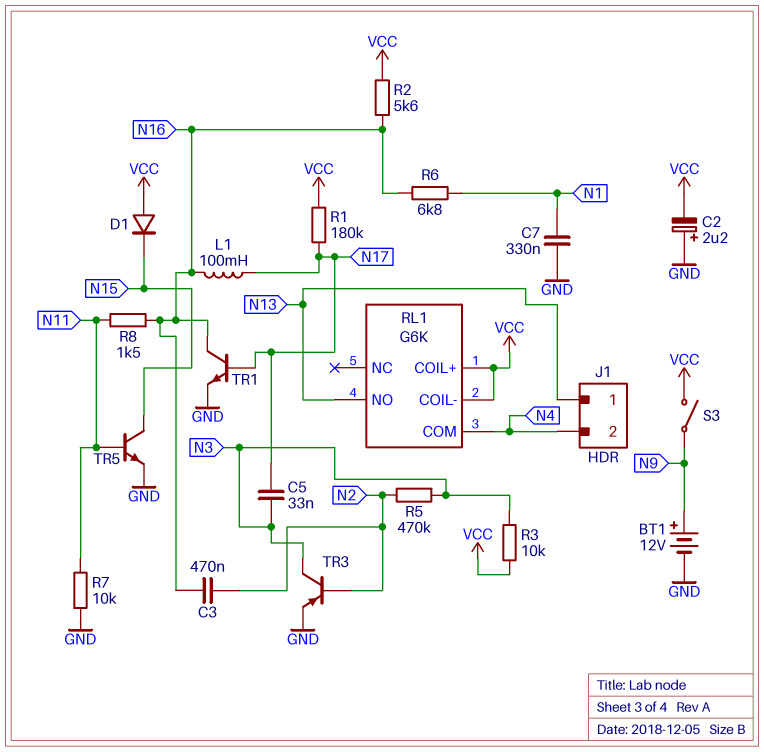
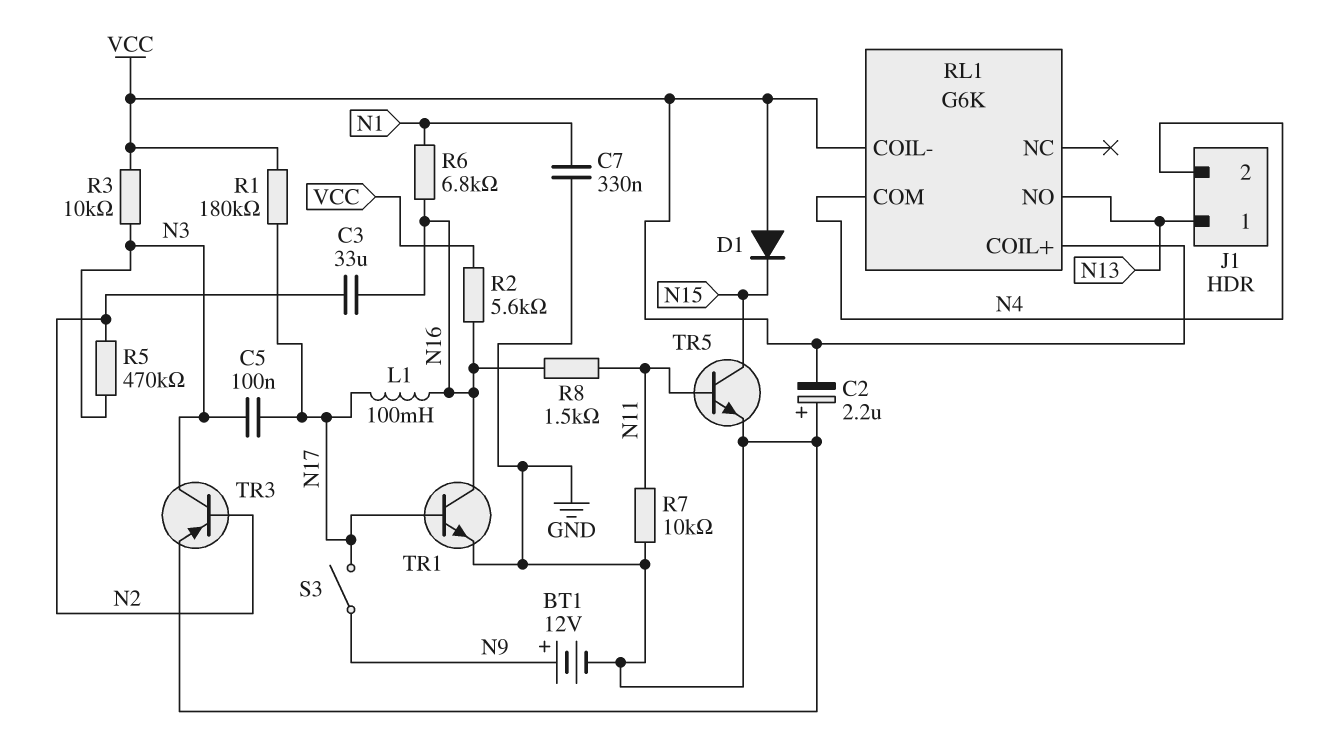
C3: 470nF (N2, N16) -> 33uF (N2, N16)
C5: 33nF (N3, N17) -> 100nF (N3, N17)
S3: switch (N9, VCC) -> switch (N9, N17)

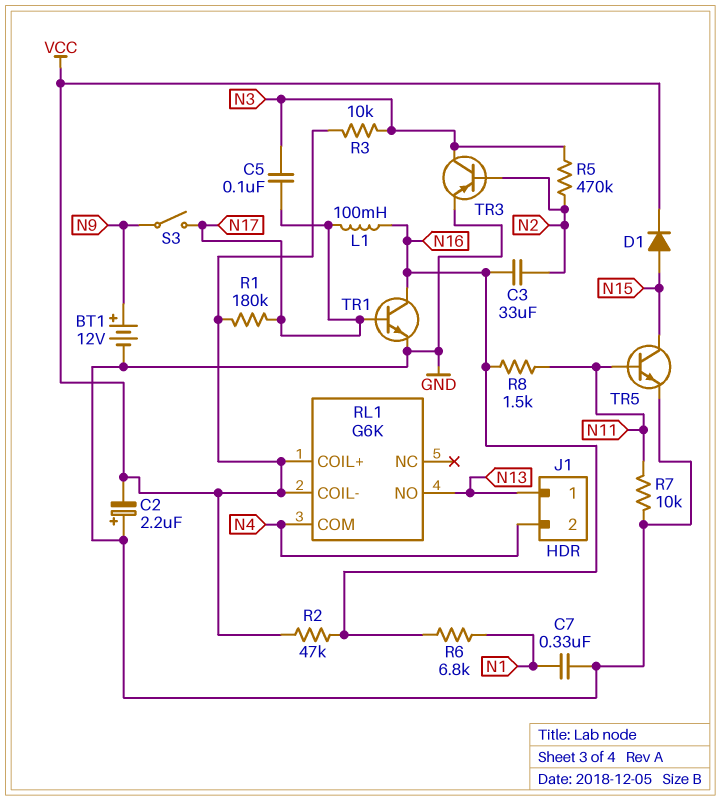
D1: diode (A VCC, K N15) -> diode (A N15, K VCC)
R2: 5.6k (N16, VCC) -> 47k (N16, VCC)

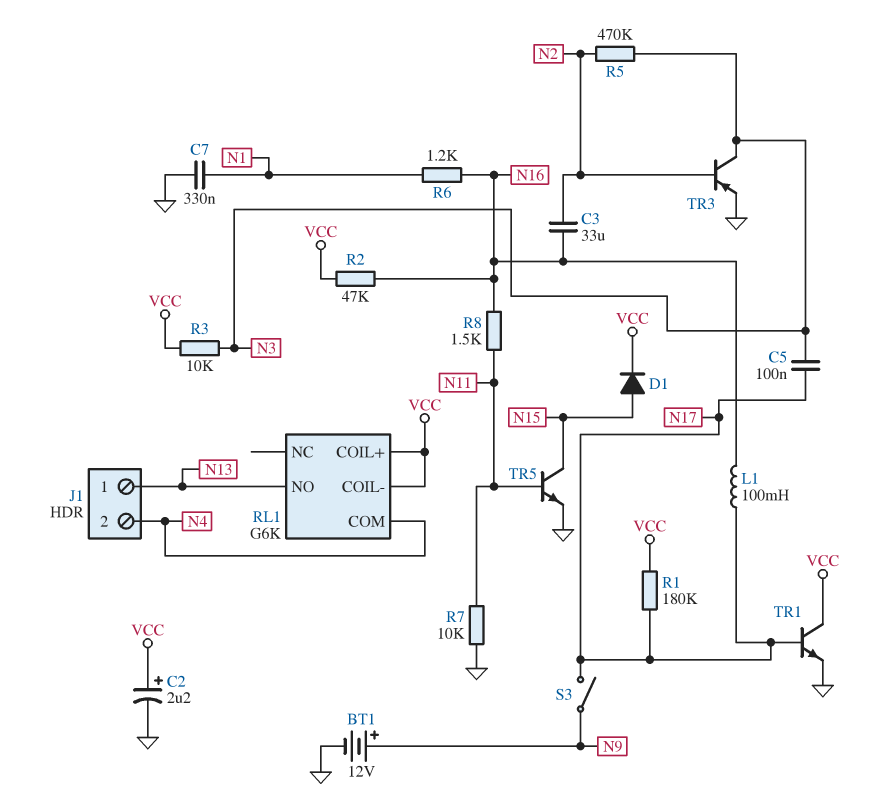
C2: 2.2uF (plus GND, minus VCC) -> 2.2uF (plus VCC, minus GND)
R6: 6.8k (N1, N16) -> 1.2k (N1, N16)
TR1: NPN (B N17, C N16, E GND) -> NPN (B N17, C VCC, E GND)

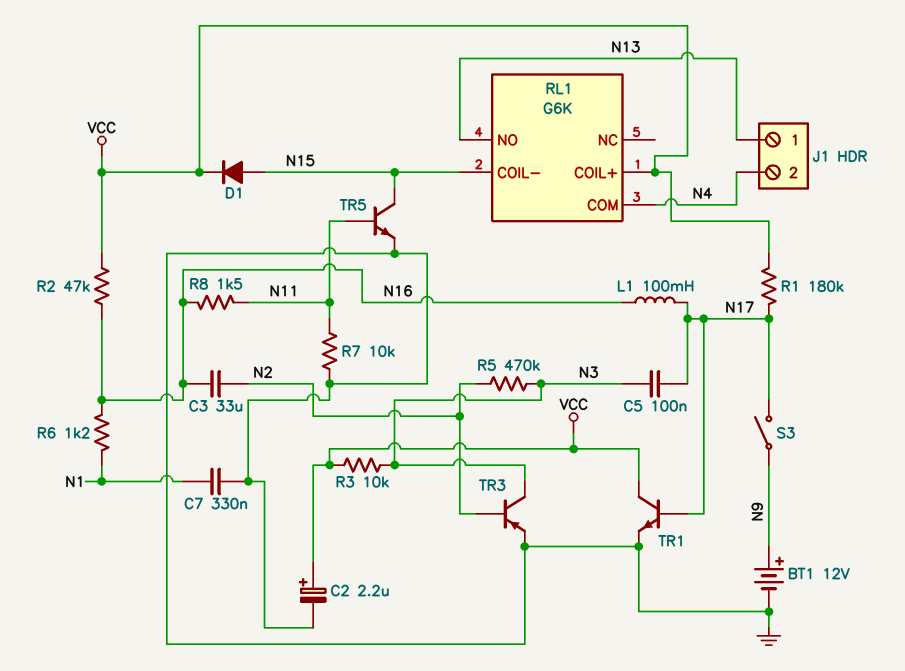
RL1 pin COIL-: VCC -> N15

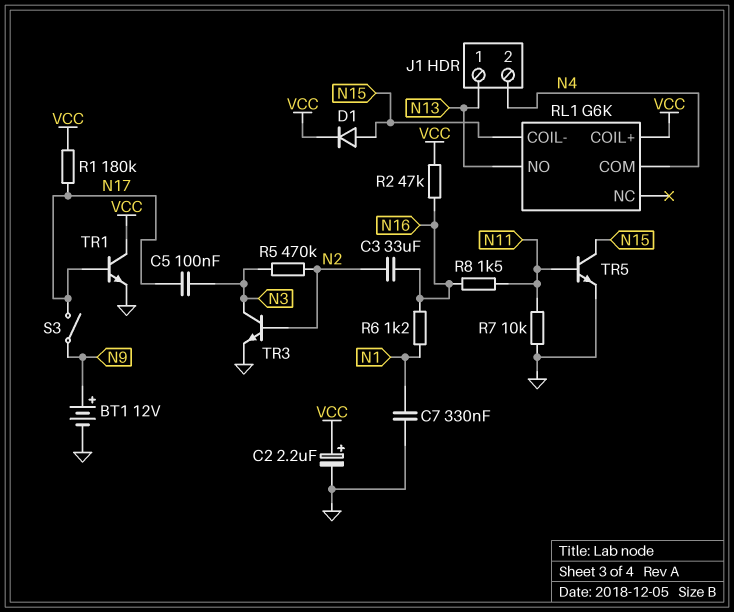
L1: 100mH (N16, N17) -> none
R3: 10k (N3, VCC) -> none
TR3: PNP (B N2, C N3, E GND) -> NPN (B N2, C N3, E GND)

